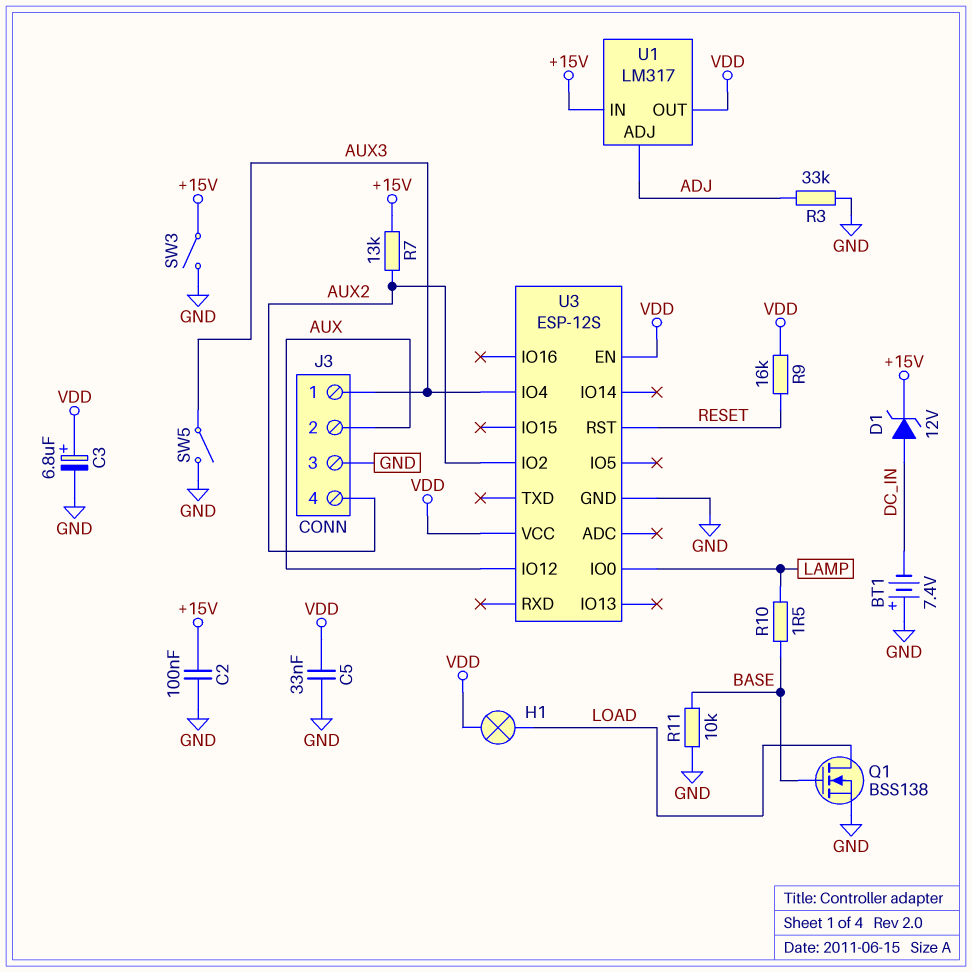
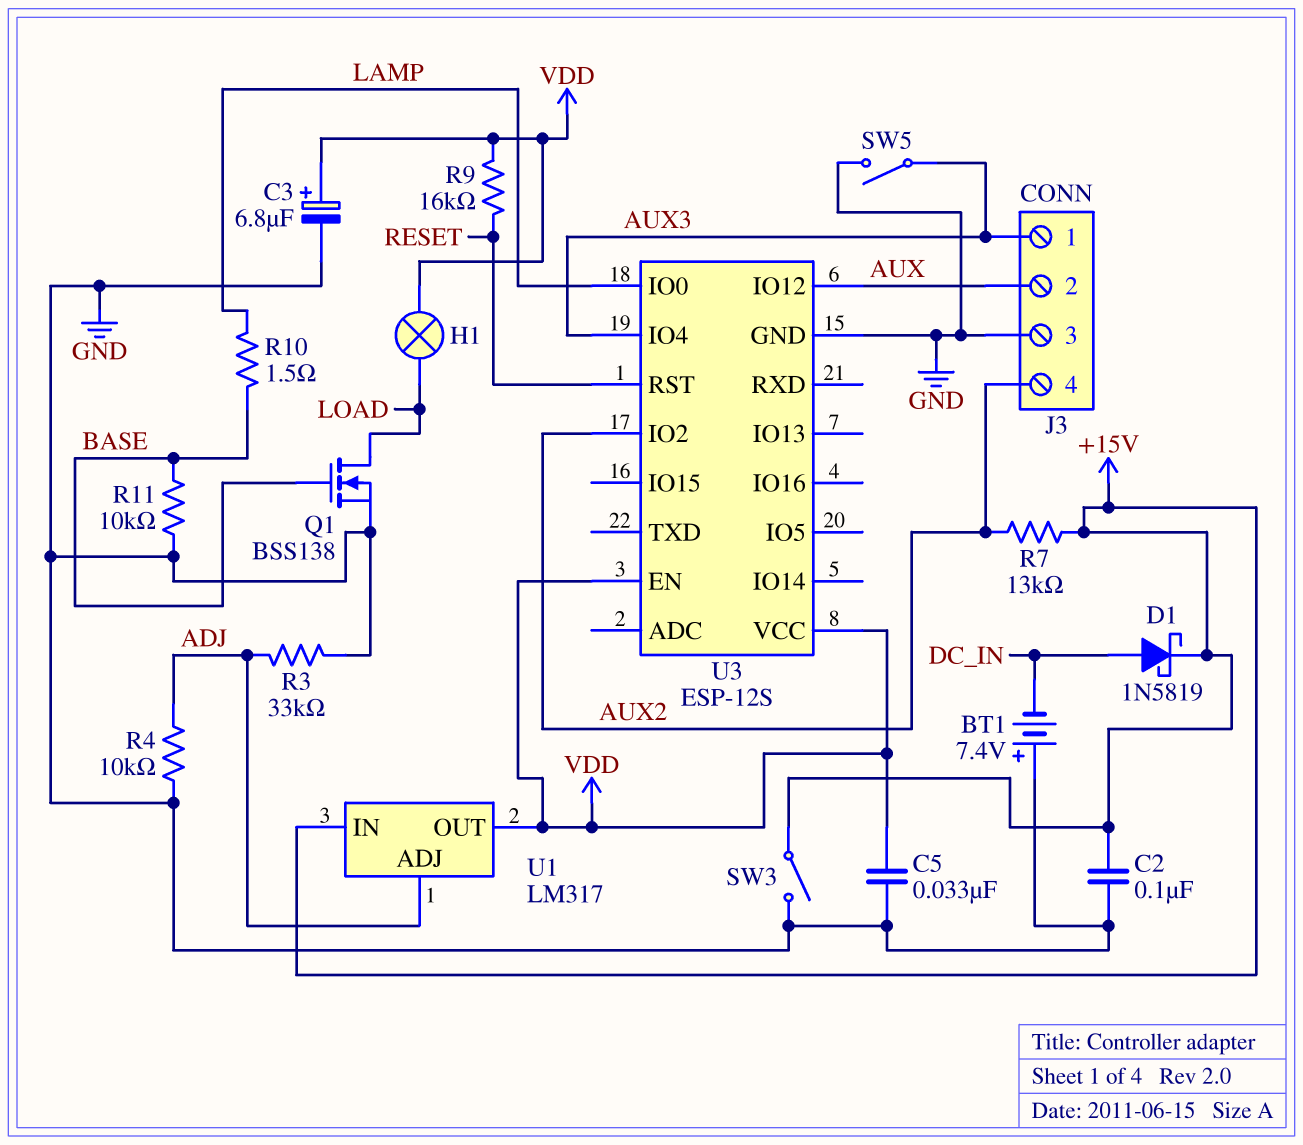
D1: zener 12V (A DC_IN, K +15V) -> schottky 1N5819 (A DC_IN, K +15V)
R4: none -> 10k (ADJ, GND)

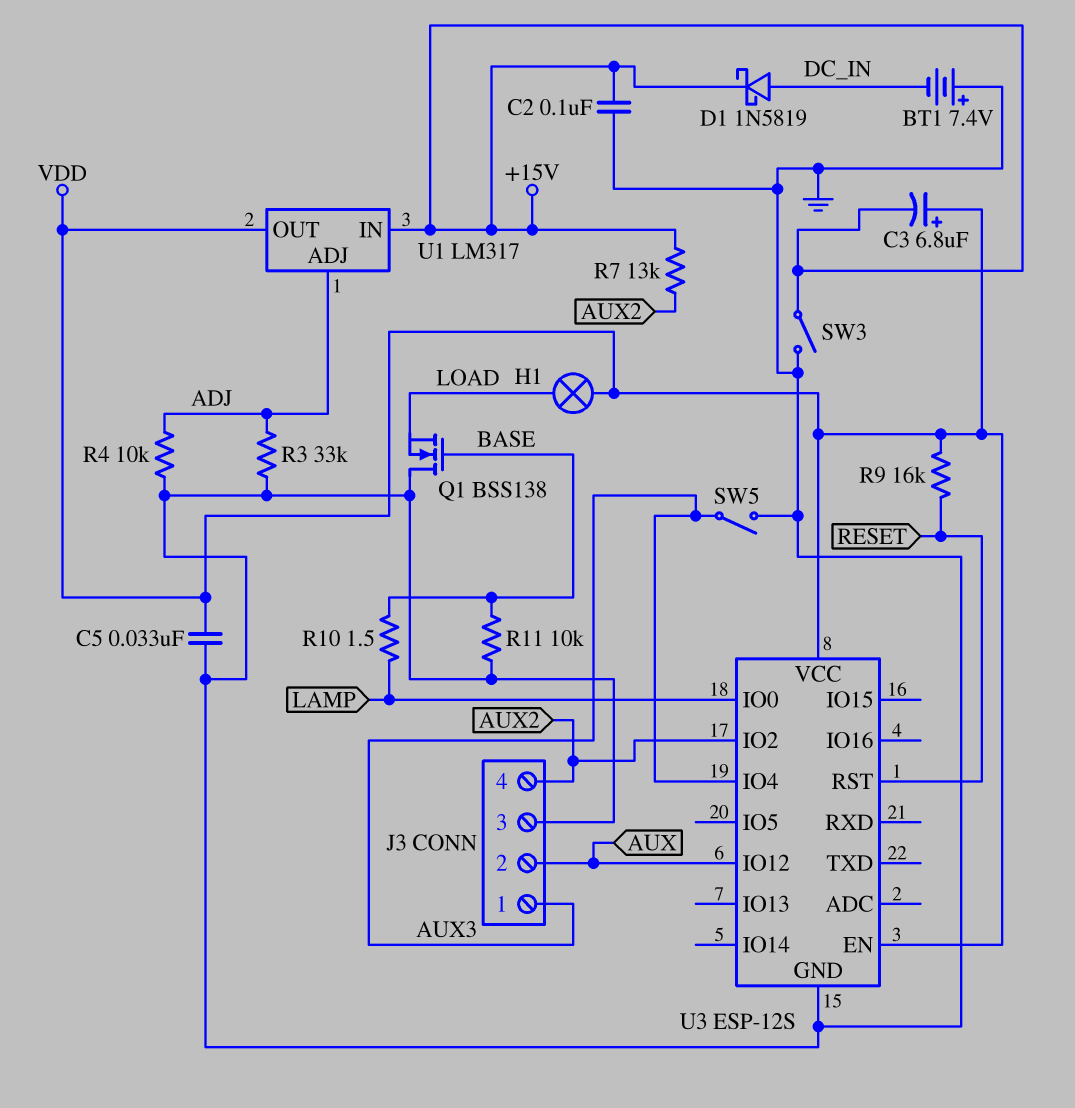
C3: 6.8uF (plus VDD, minus GND) -> 6.8uF (plus VDD, minus +15V)
Q1: NMOS BSS138 (G BASE, D LOAD, S GND) -> NMOS BSS138 (G BASE, D GND, S LOAD)

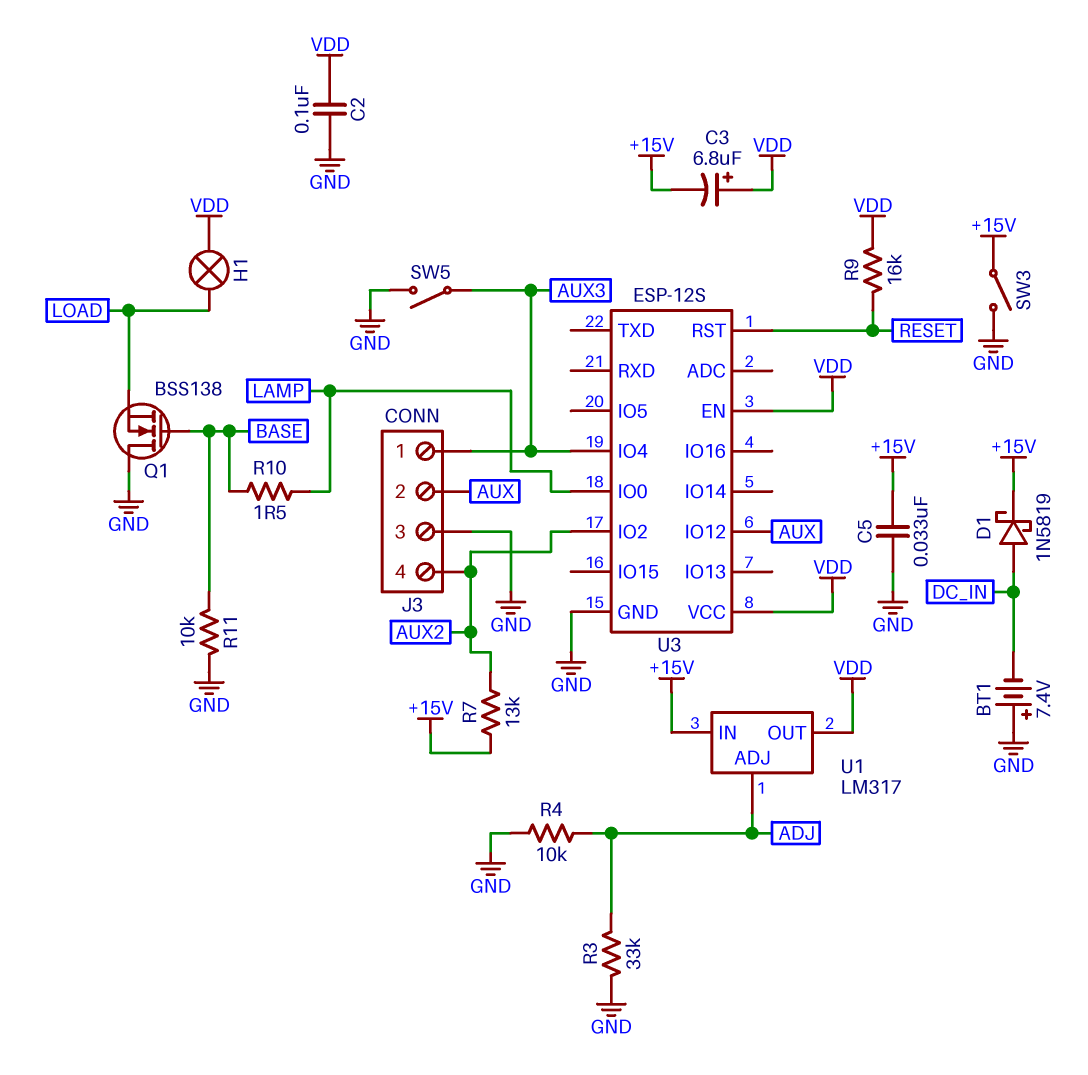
C2: 100nF (+15V, GND) -> 100nF (GND, VDD)
C5: 33nF (GND, VDD) -> 33nF (+15V, GND)

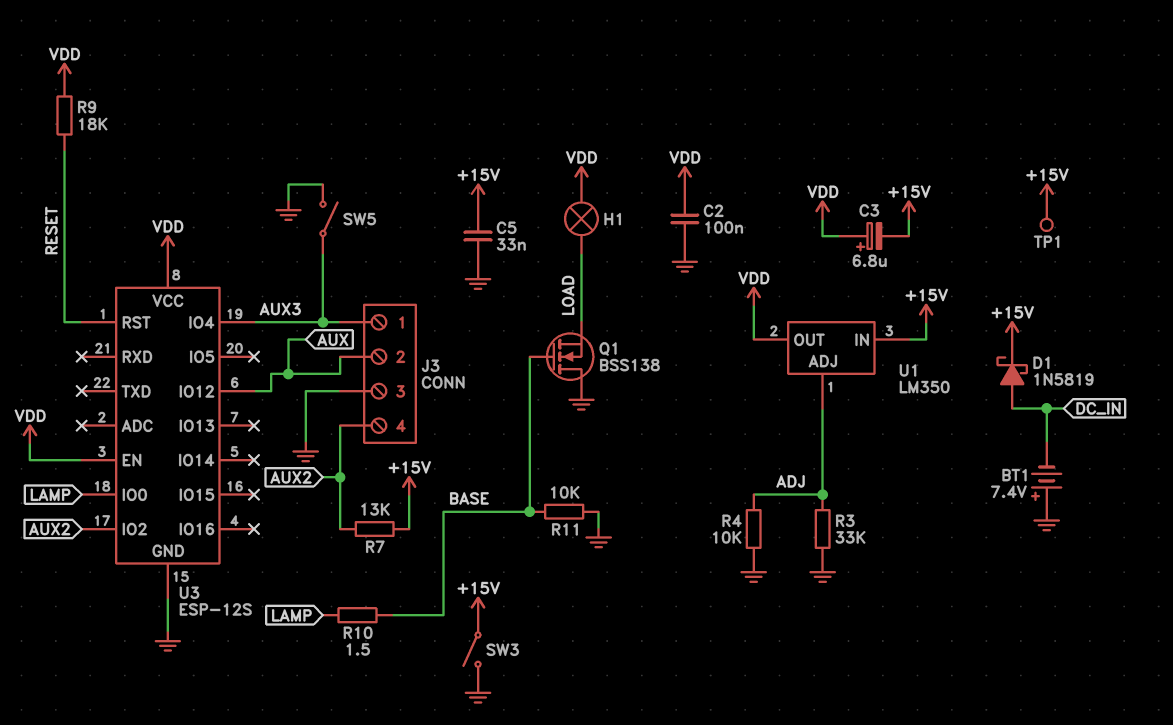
R9: 16k (RESET, VDD) -> 18k (RESET, VDD)
TP1: none -> test point (+15V)
U1: LM317 -> LM350

